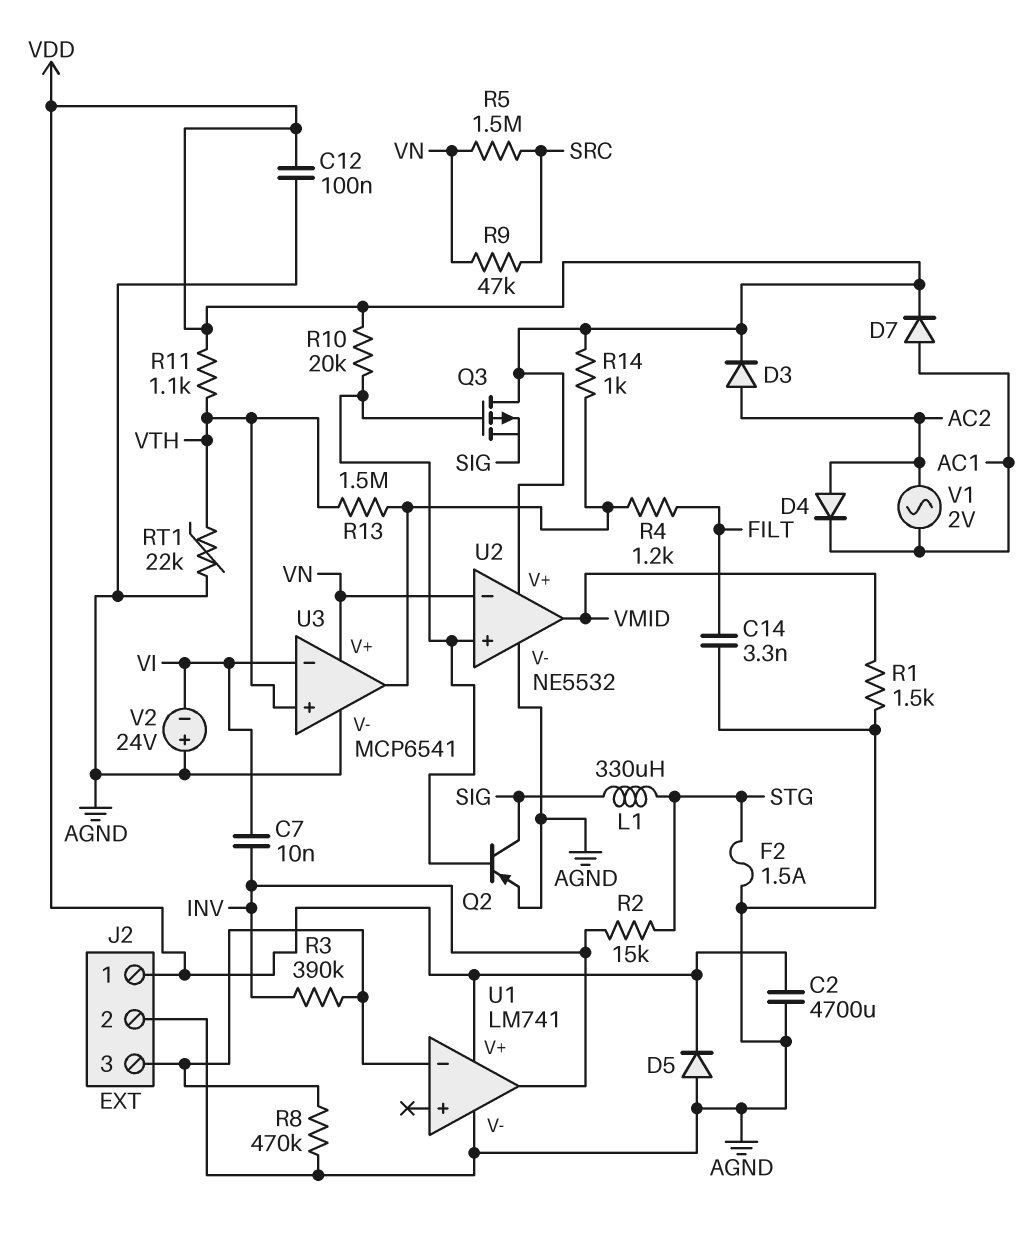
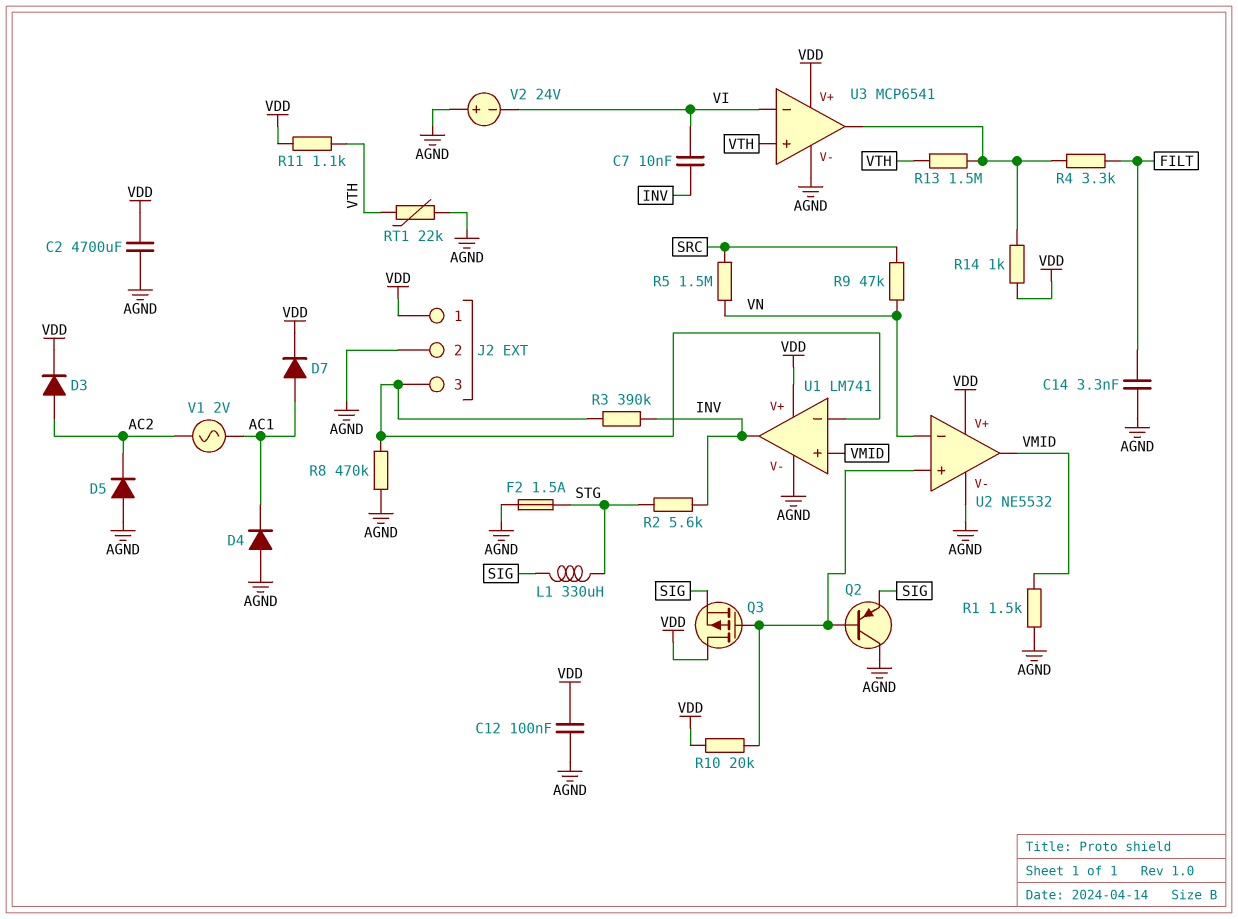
D4: diode (A AC2, K AC1) -> diode (A AGND, K AC1)
D5: diode (A AGND, K VDD) -> diode (A AGND, K AC2)
Q2: PNP (B U2/in+, C SIG, E AGND) -> PNP (B U2/in+, C AGND, E SIG)
R2: 15k (INV, STG) -> 5.6k (INV, STG)
R4: 1.2k (FILT, U3/out) -> 3.3k (FILT, U3/out)
U1 pin in+: none -> VMID
U3 pin V+: VN -> VDD

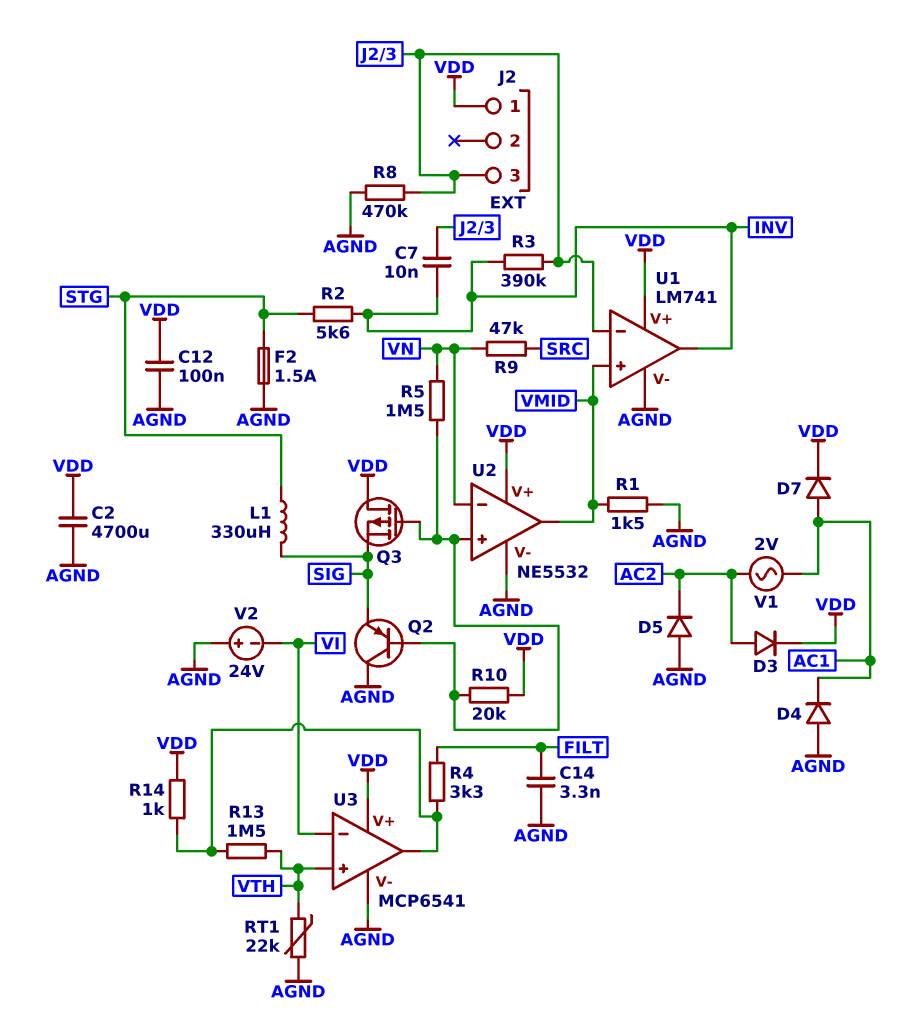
C7: 10nF (INV, VI) -> 10nF (INV, J2/3)
J2 pin 2: AGND -> none
R5: 1.5M (SRC, VN) -> 1.5M (U2/in+, VN)
R11: 1.1k (VDD, VTH) -> none

